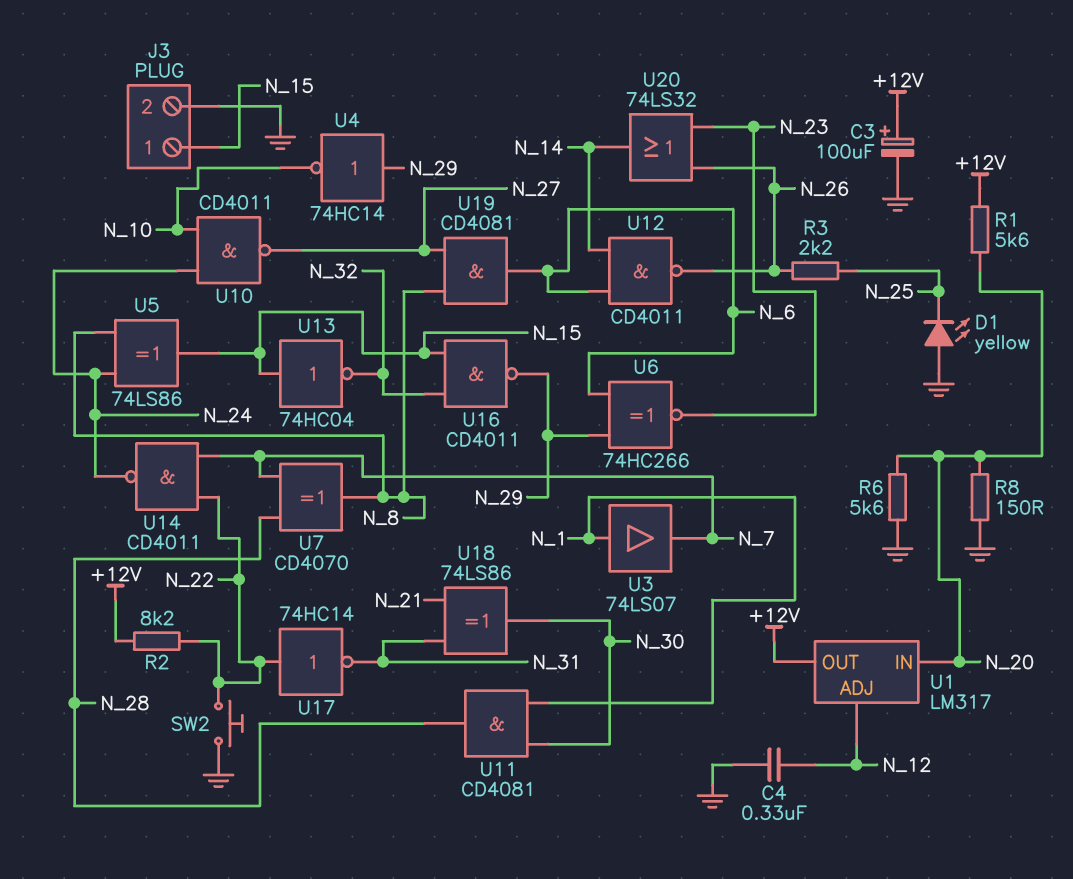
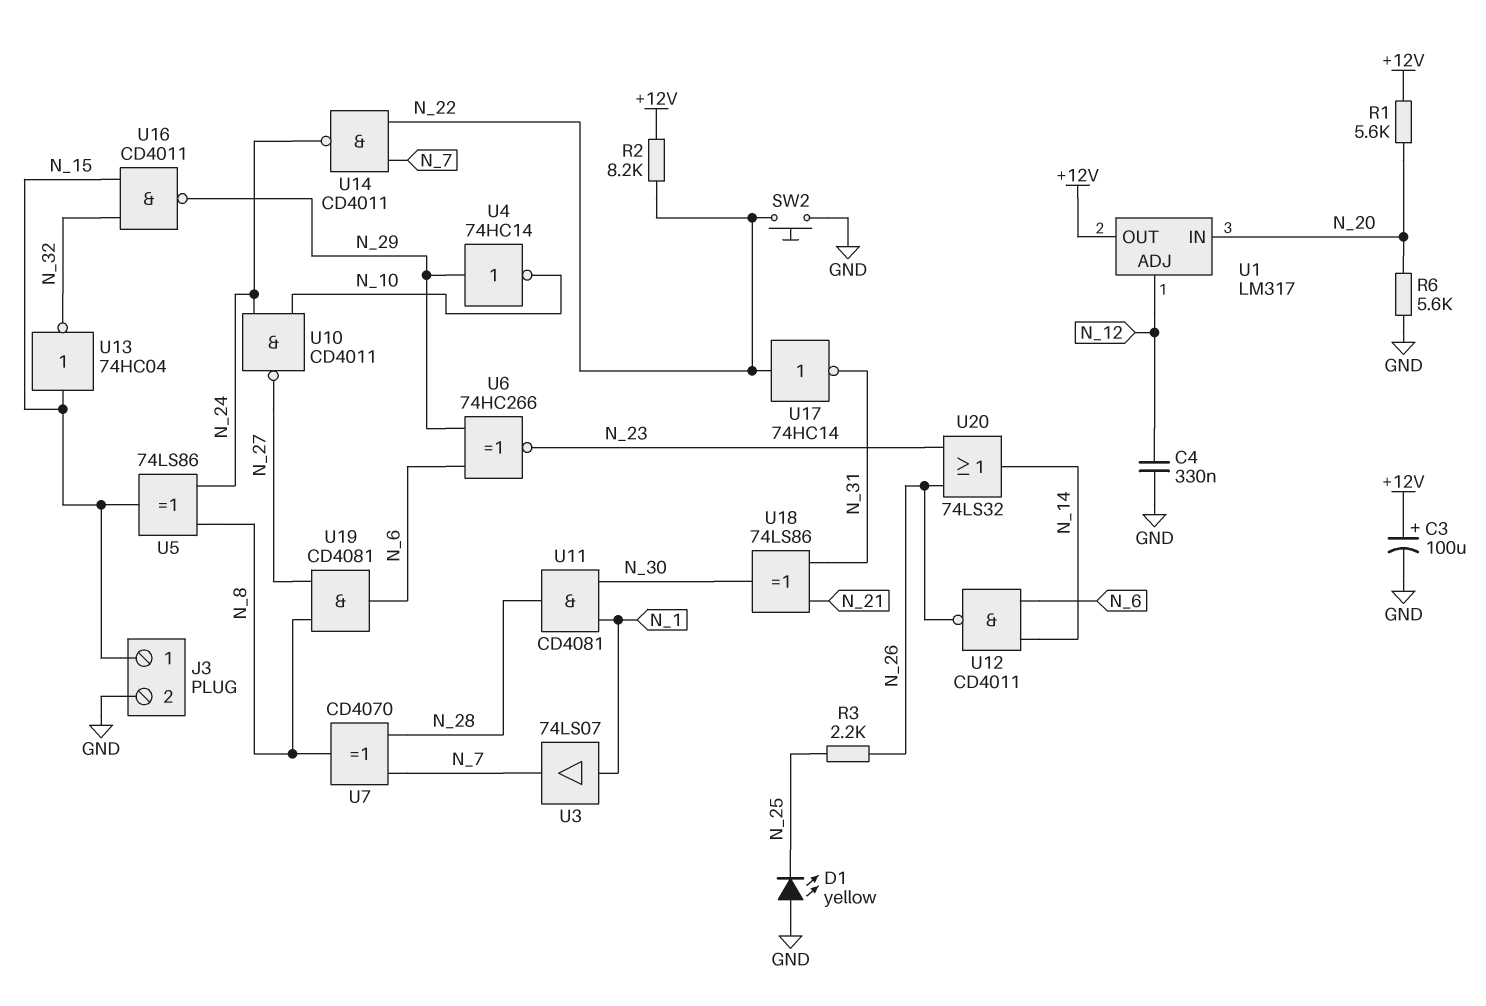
R8: 150 (GND, N_20) -> none

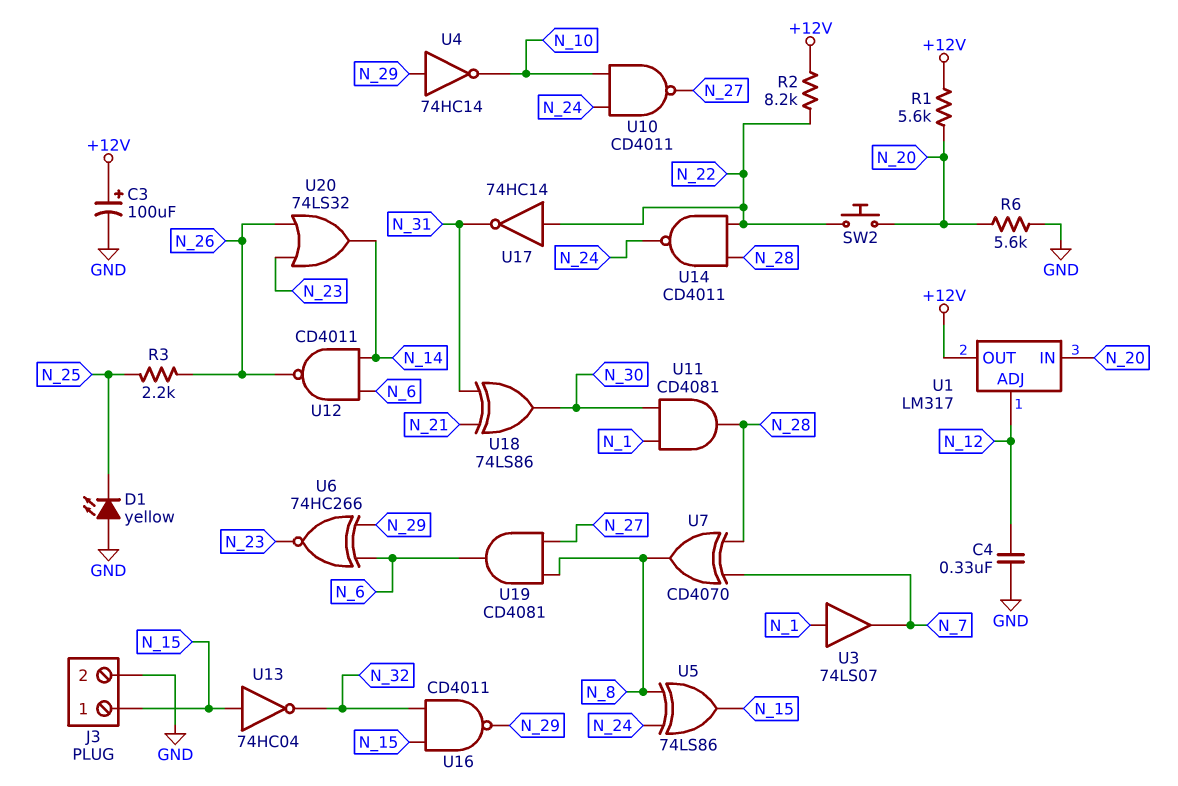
SW2: button (GND, N_22) -> button (N_20, N_22)
U14: NAND CD4011 (in N_7, in N_22, out N_24) -> NAND CD4011 (in N_22, in N_28, out N_24)

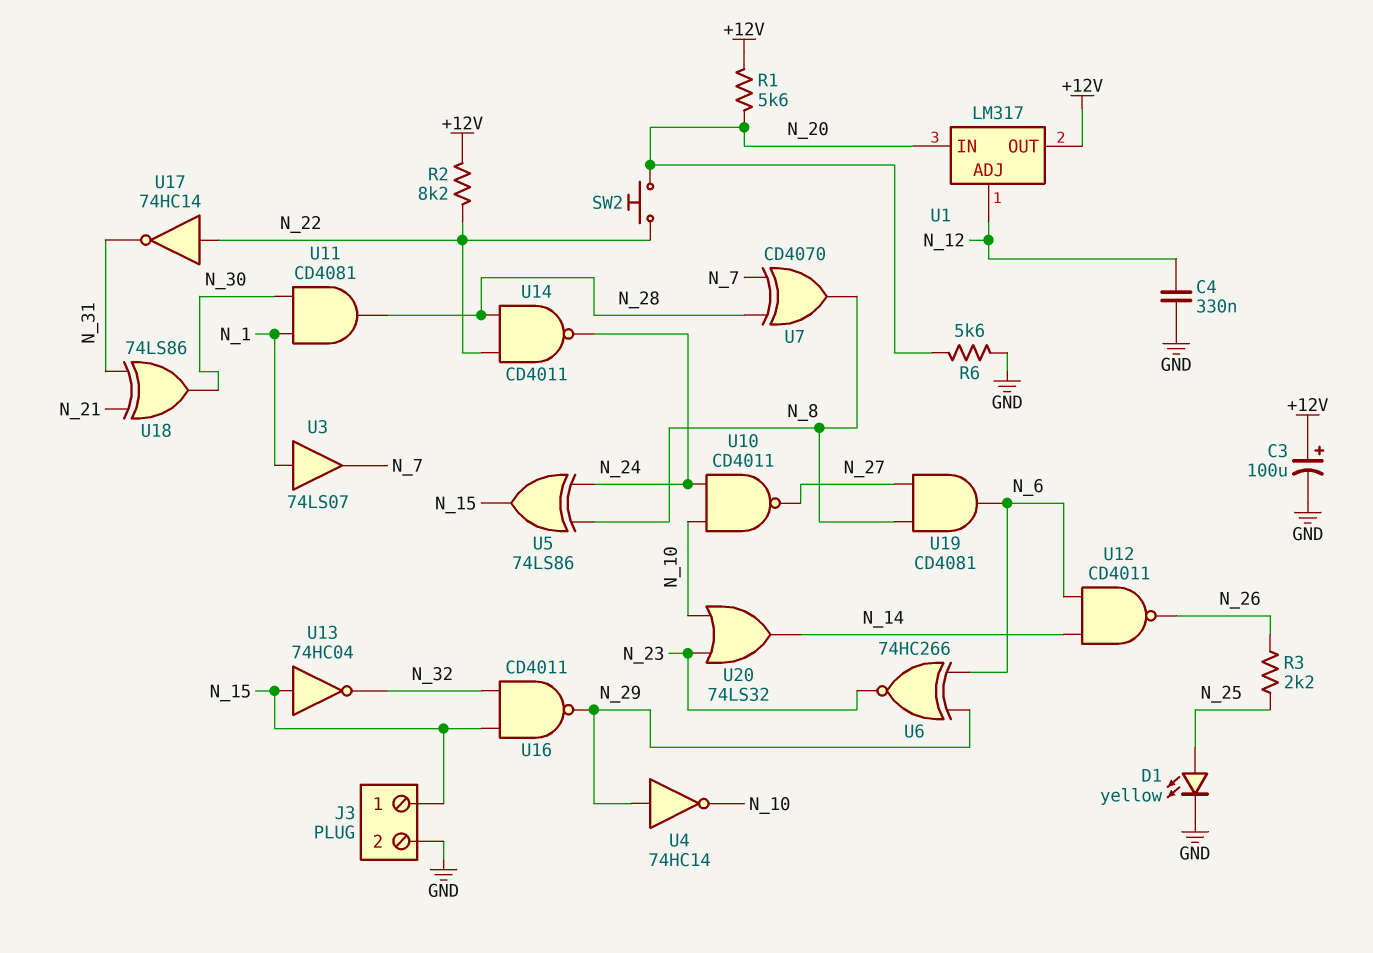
D1: LED yellow (A GND, K N_25) -> LED yellow (A N_25, K GND)
U20: OR 74LS32 (in N_23, in N_26, out N_14) -> OR 74LS32 (in N_10, in N_23, out N_14)

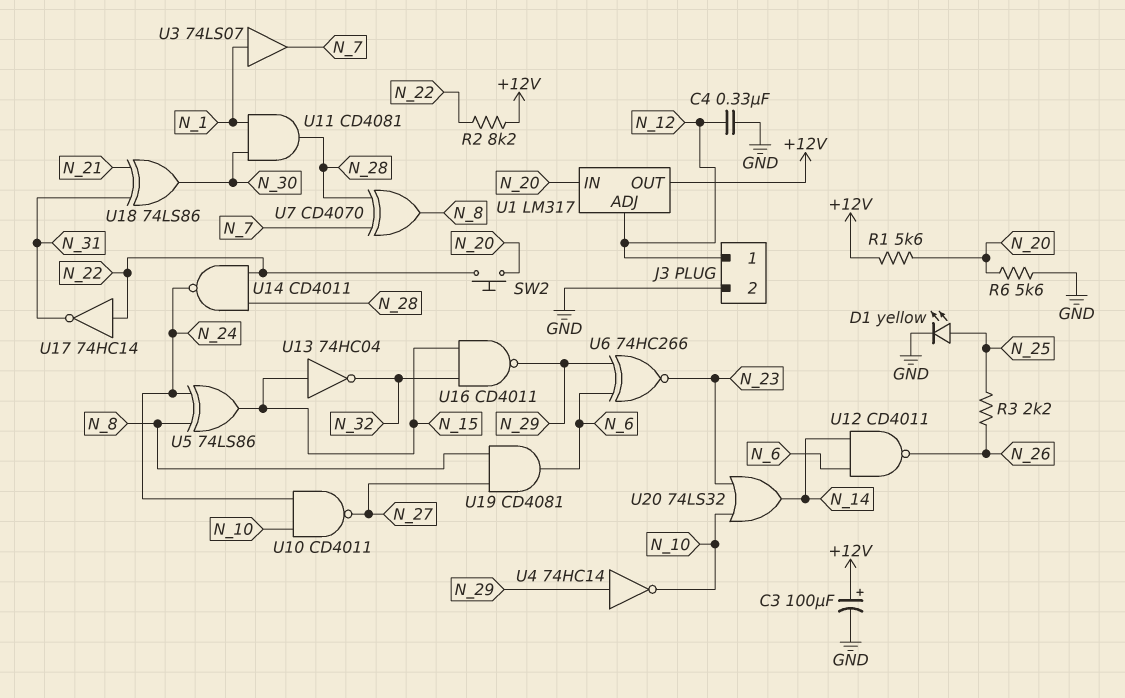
J3 pin 1: N_15 -> N_12

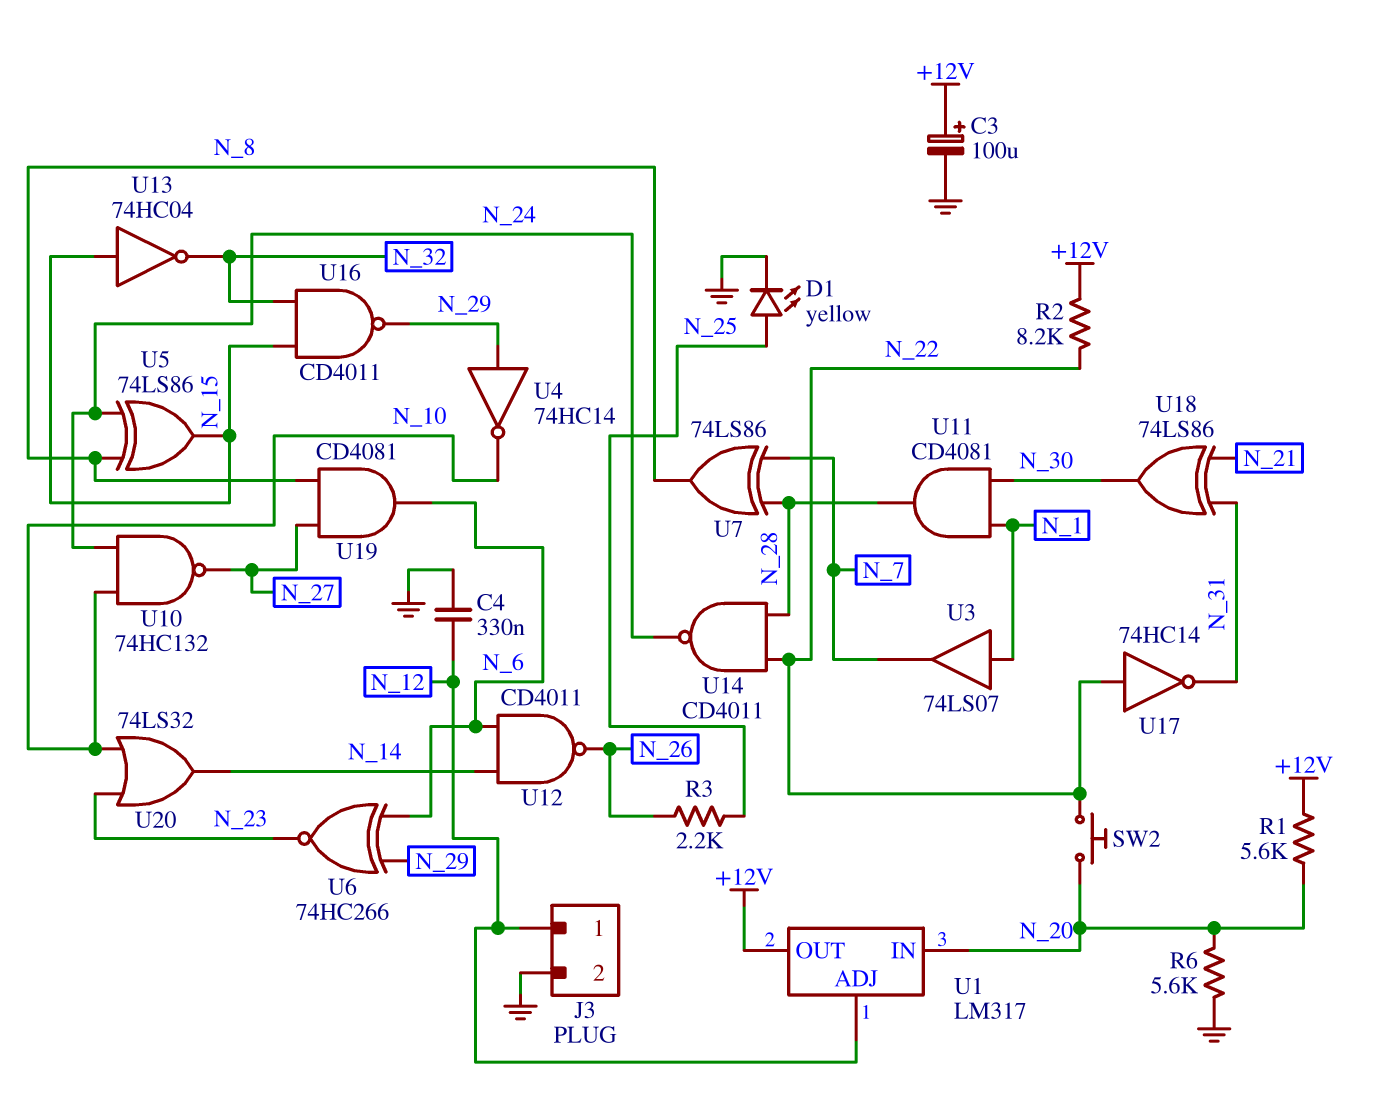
U7: XOR CD4070 (in N_7, in N_28, out N_8) -> XOR 74LS86 (in N_7, in N_28, out N_8)
U10: NAND CD4011 (in N_10, in N_24, out N_27) -> NAND 74HC132 (in N_10, in N_24, out N_27)

